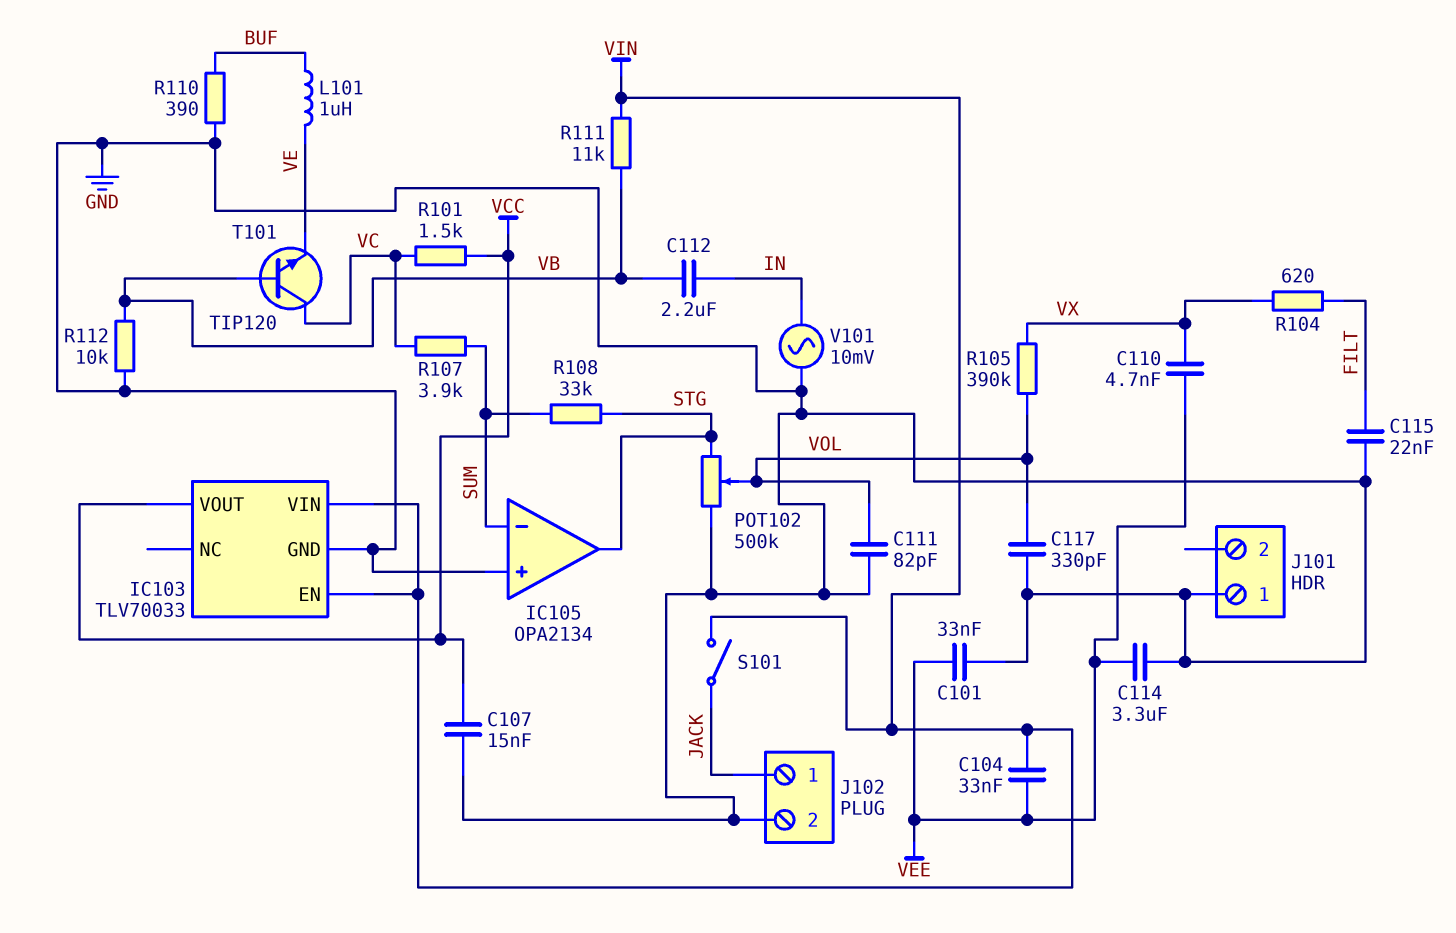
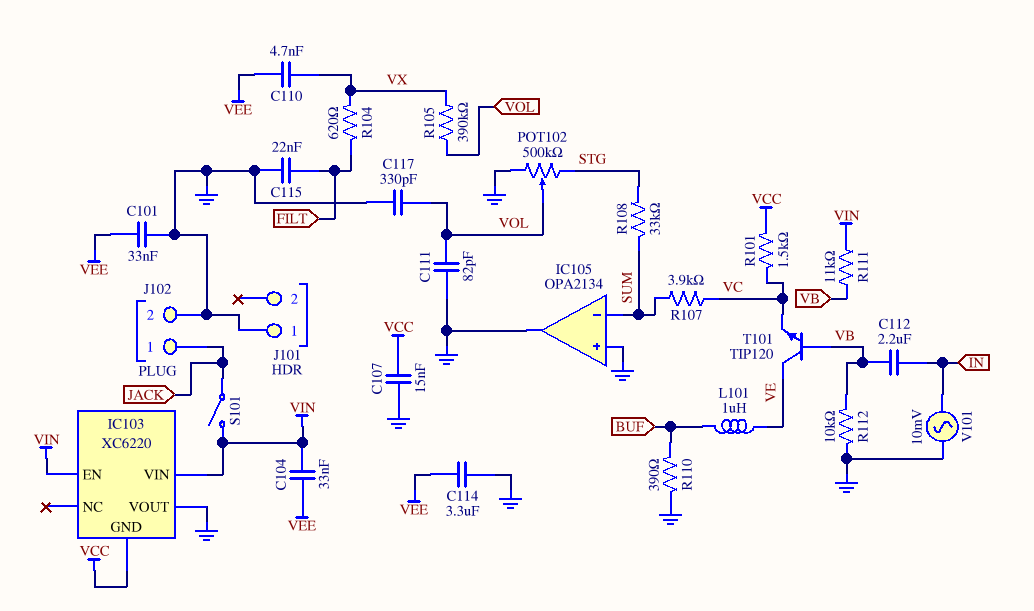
IC103: TLV70033 -> XC6220
IC103 pin GND: GND -> VCC
IC103 pin VOUT: VCC -> GND
IC105 pin out: STG -> GND
T101: NPN TIP120 (B VB, C VC, E VE) -> NPN TIP120 (B VB, C VE, E VC)

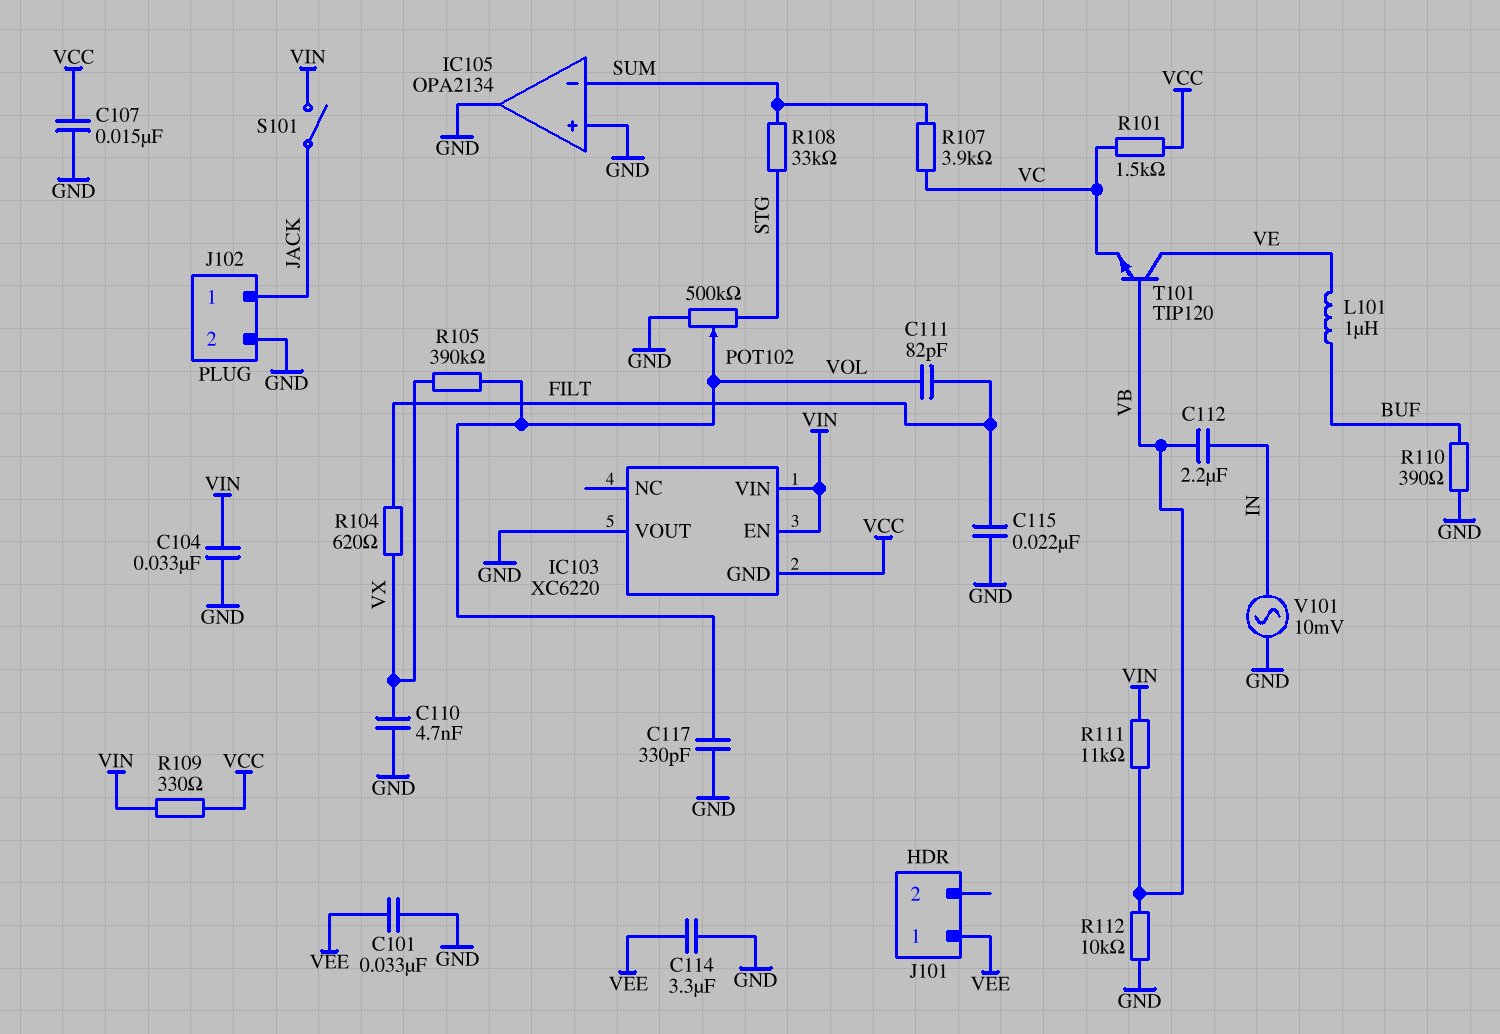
C104: 33nF (VEE, VIN) -> 33nF (GND, VIN)
C110: 4.7nF (VEE, VX) -> 4.7nF (GND, VX)
C111: 82pF (GND, VOL) -> 82pF (FILT, VOL)
J101 pin 1: GND -> VEE
R109: none -> 330 (VCC, VIN)

